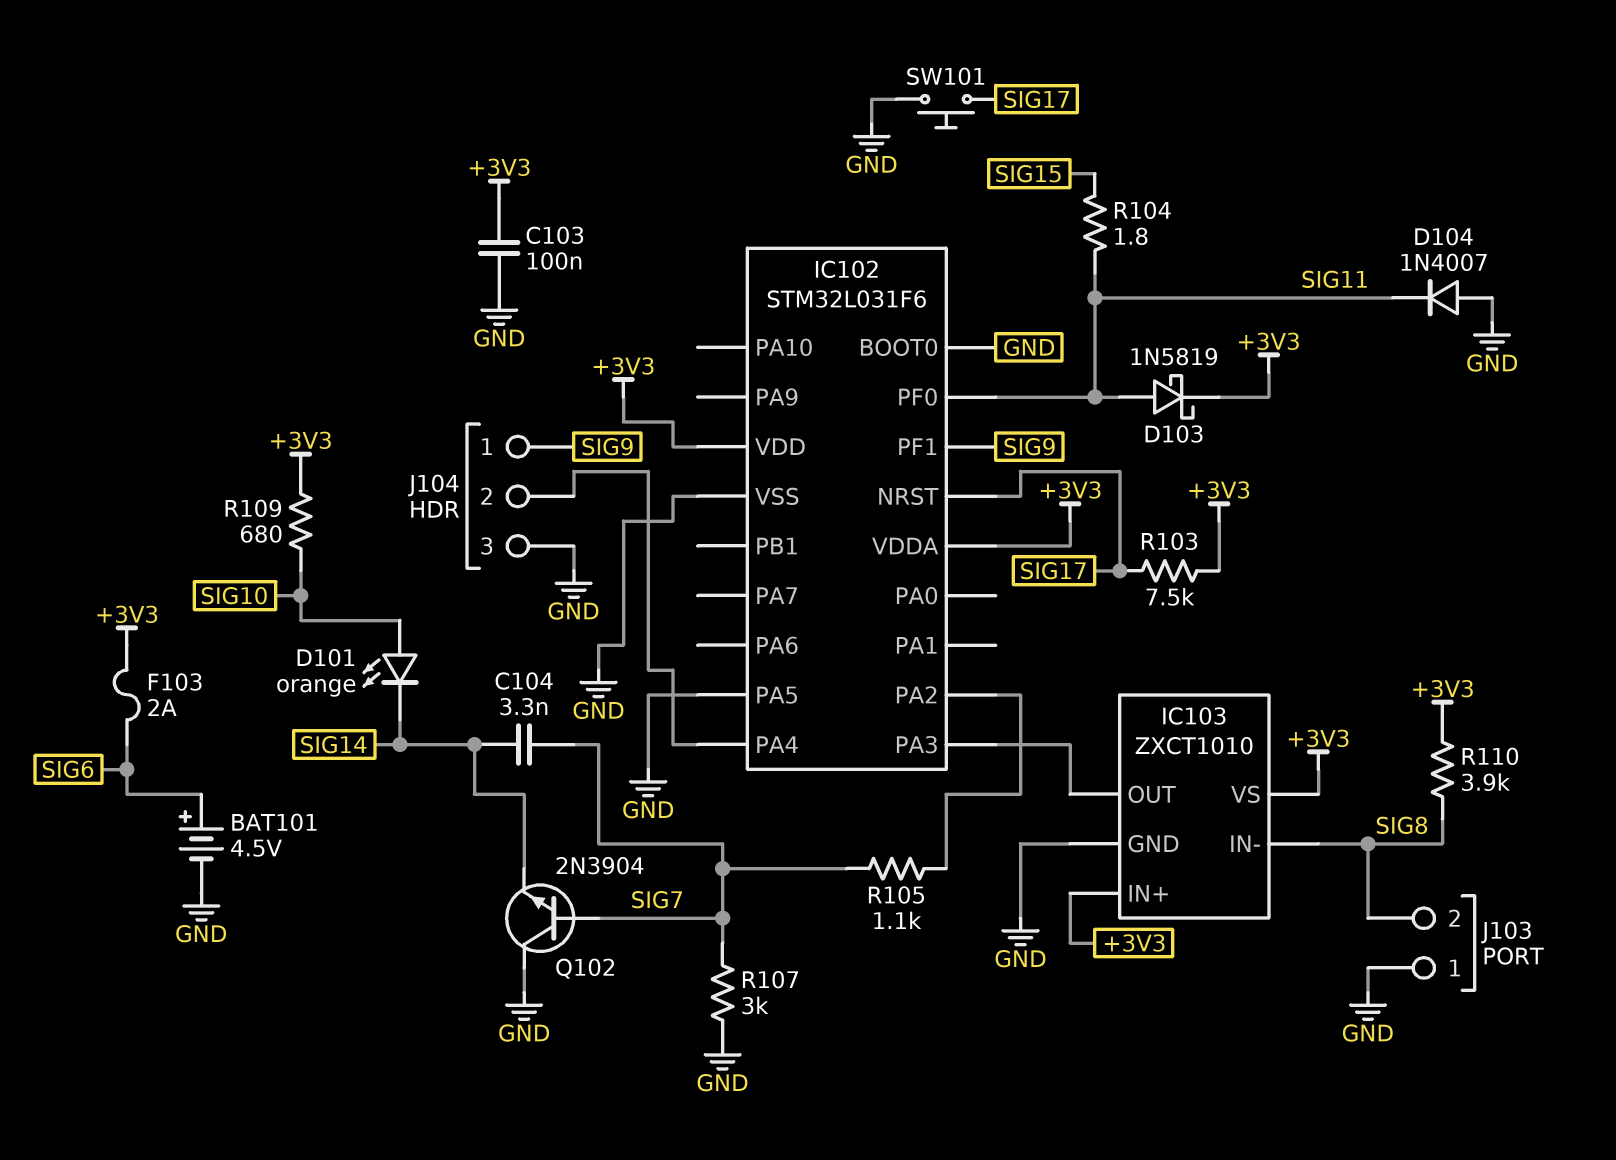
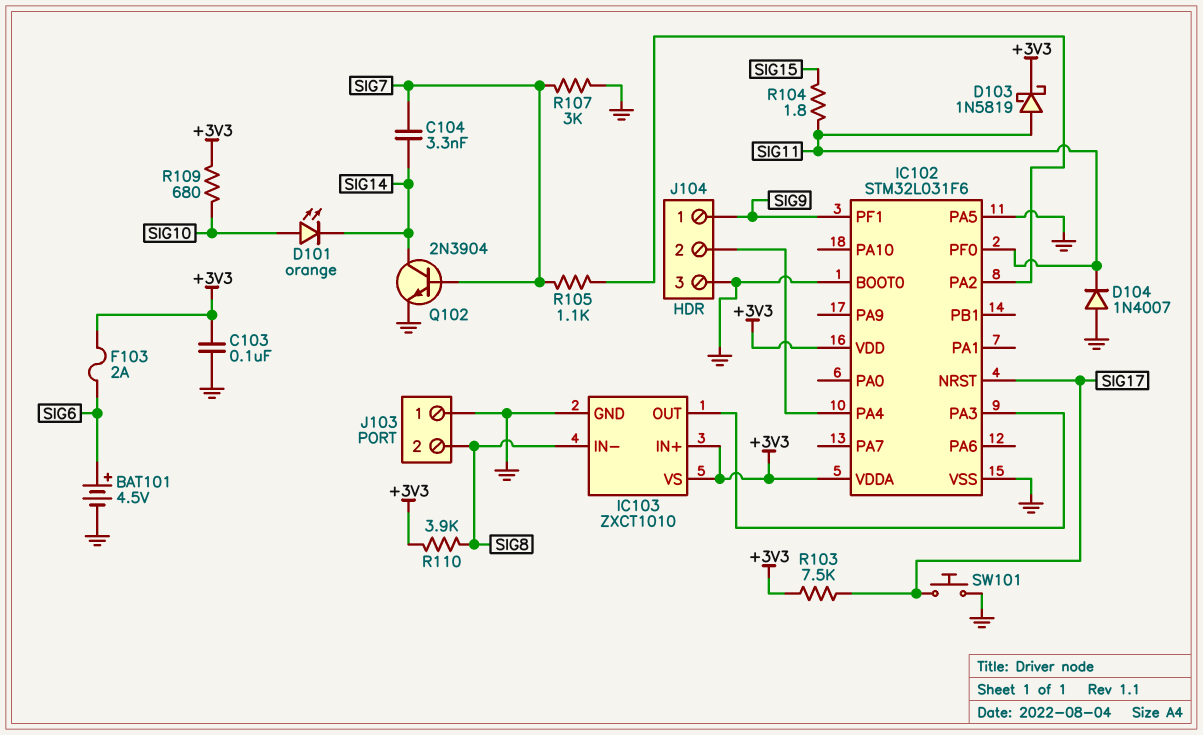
Q102: NPN 2N3904 (B SIG7, C GND, E SIG14) -> NPN 2N3904 (B SIG7, C SIG14, E GND)

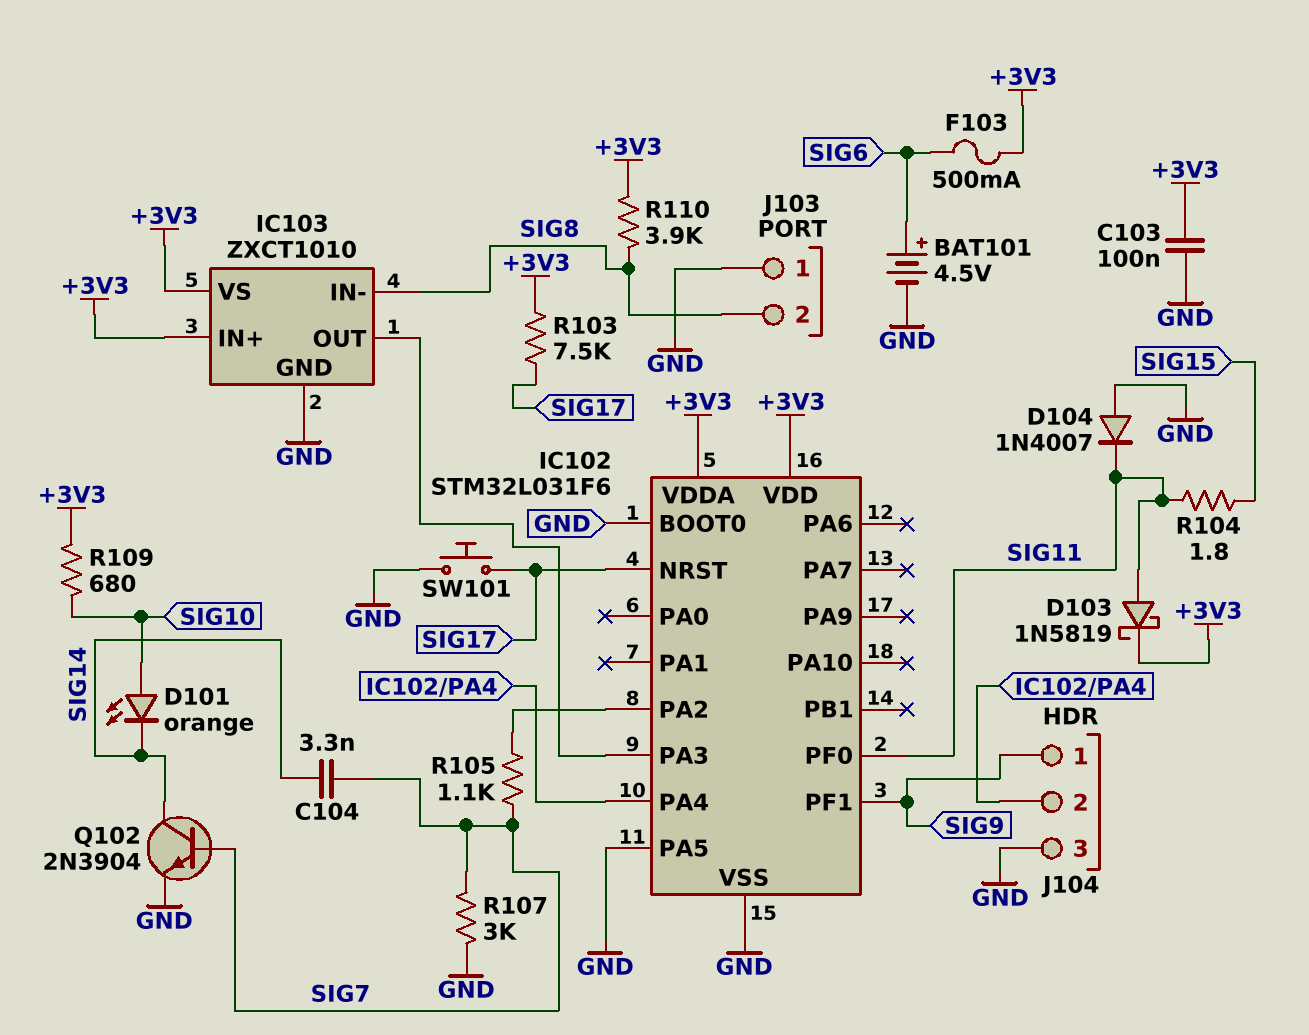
F103: 2A (+3V3, SIG6) -> 500mA (+3V3, SIG6)

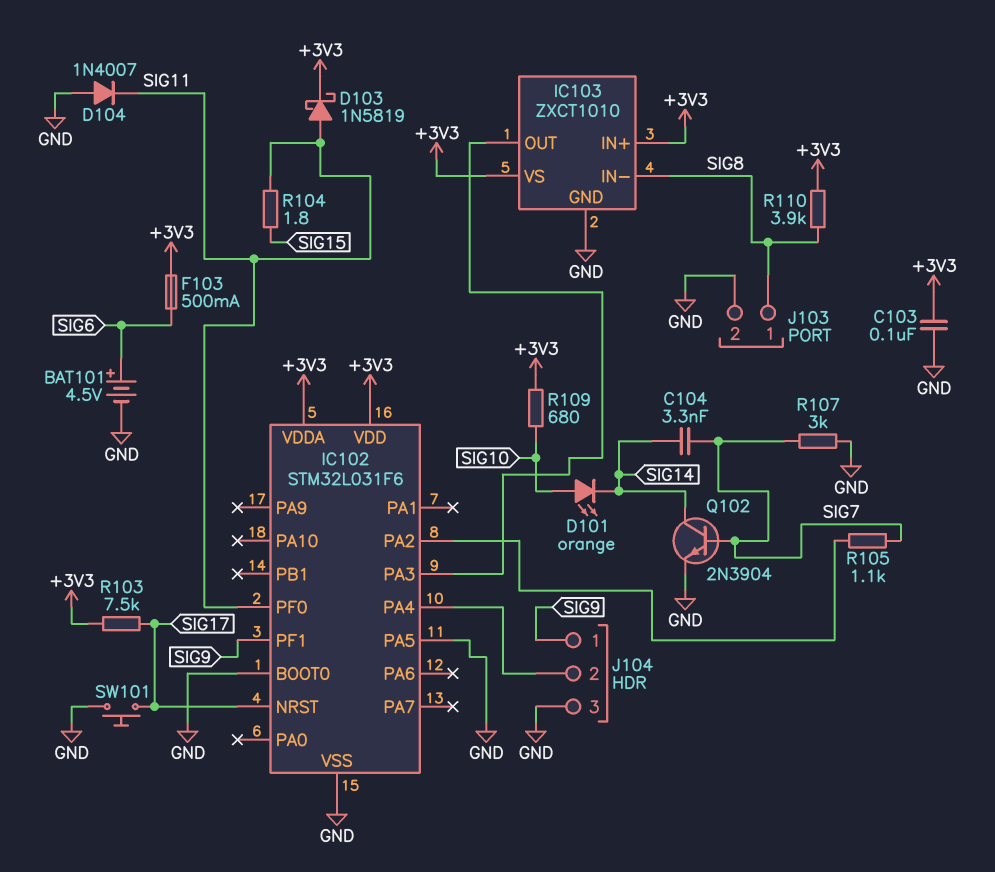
J103 pin 1: GND -> SIG8
J103 pin 2: SIG8 -> GND

